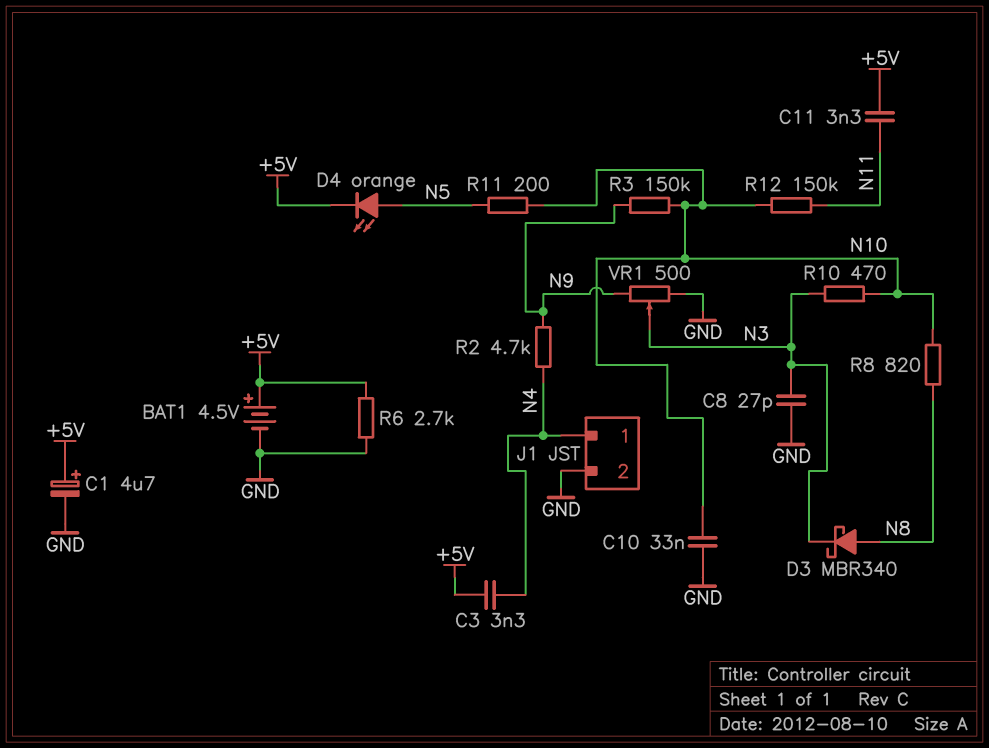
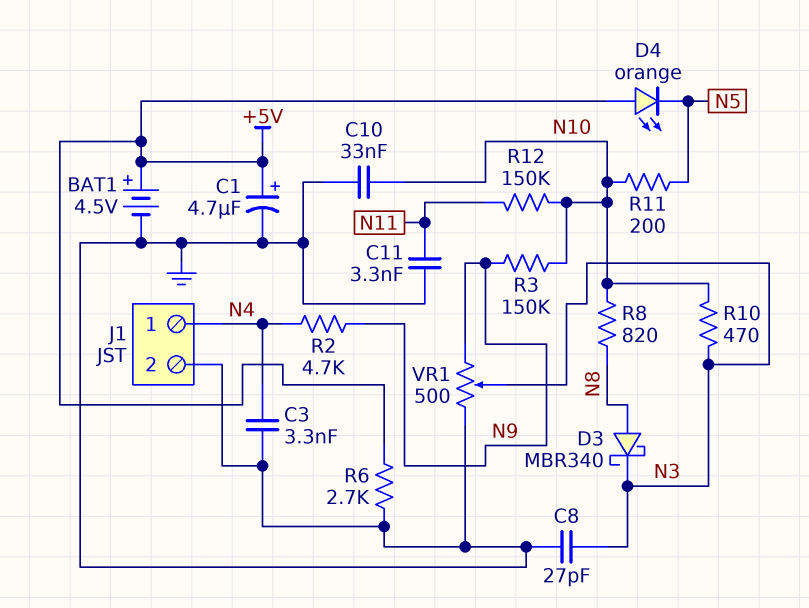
C3: 3.3nF (+5V, N4) -> 3.3nF (GND, N4)
C11: 3.3nF (+5V, N11) -> 3.3nF (GND, N11)
D4: LED orange (A N5, K +5V) -> LED orange (A +5V, K N5)

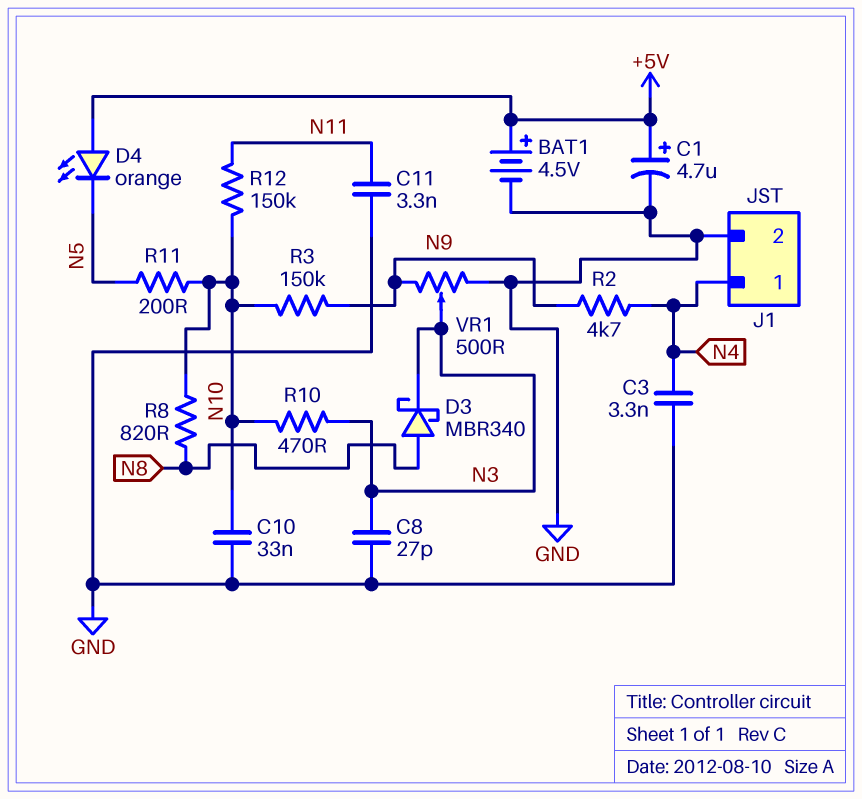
R6: 2.7k (+5V, GND) -> none

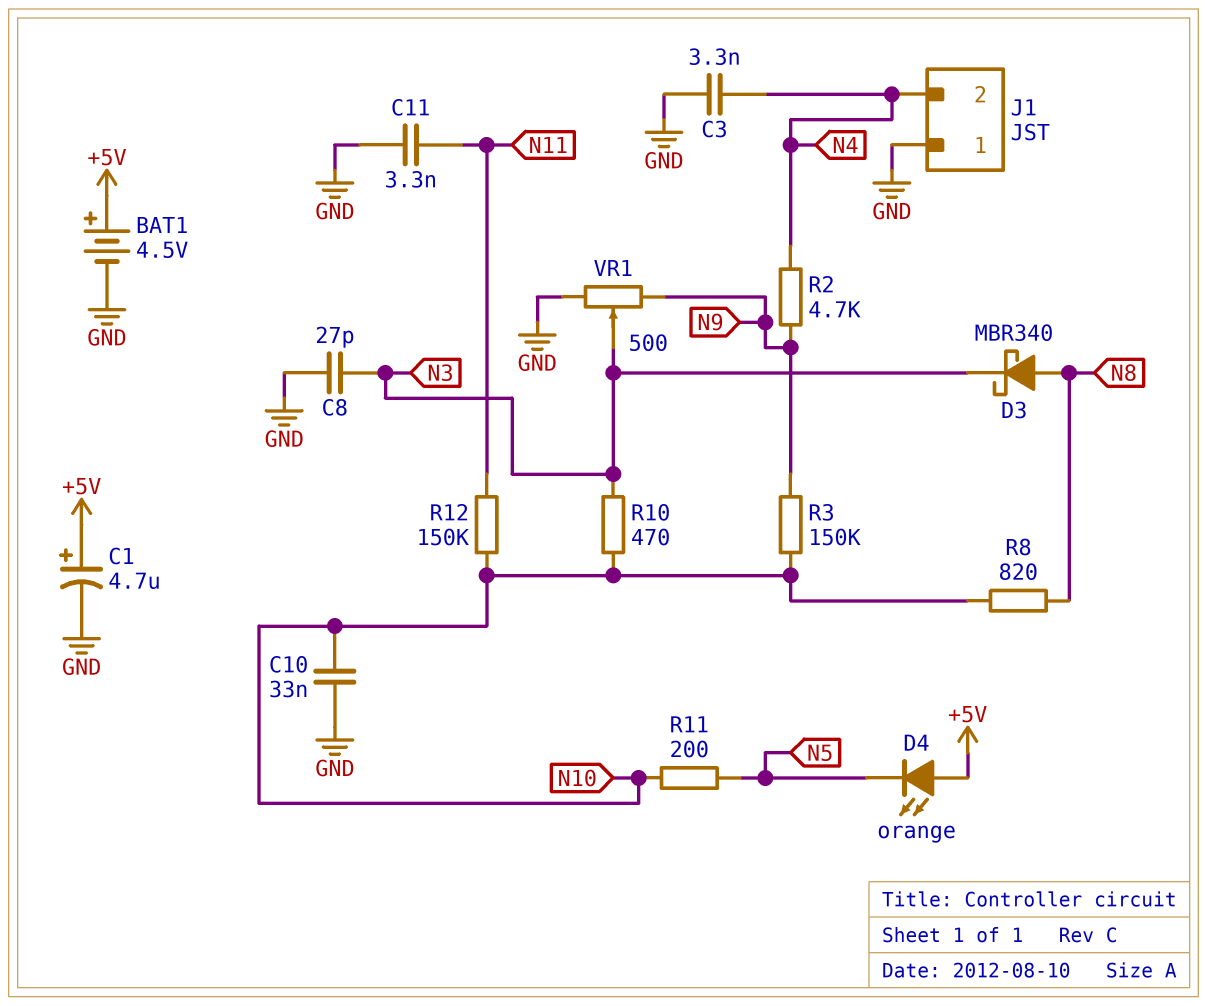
J1 pin 1: N4 -> GND
J1 pin 2: GND -> N4

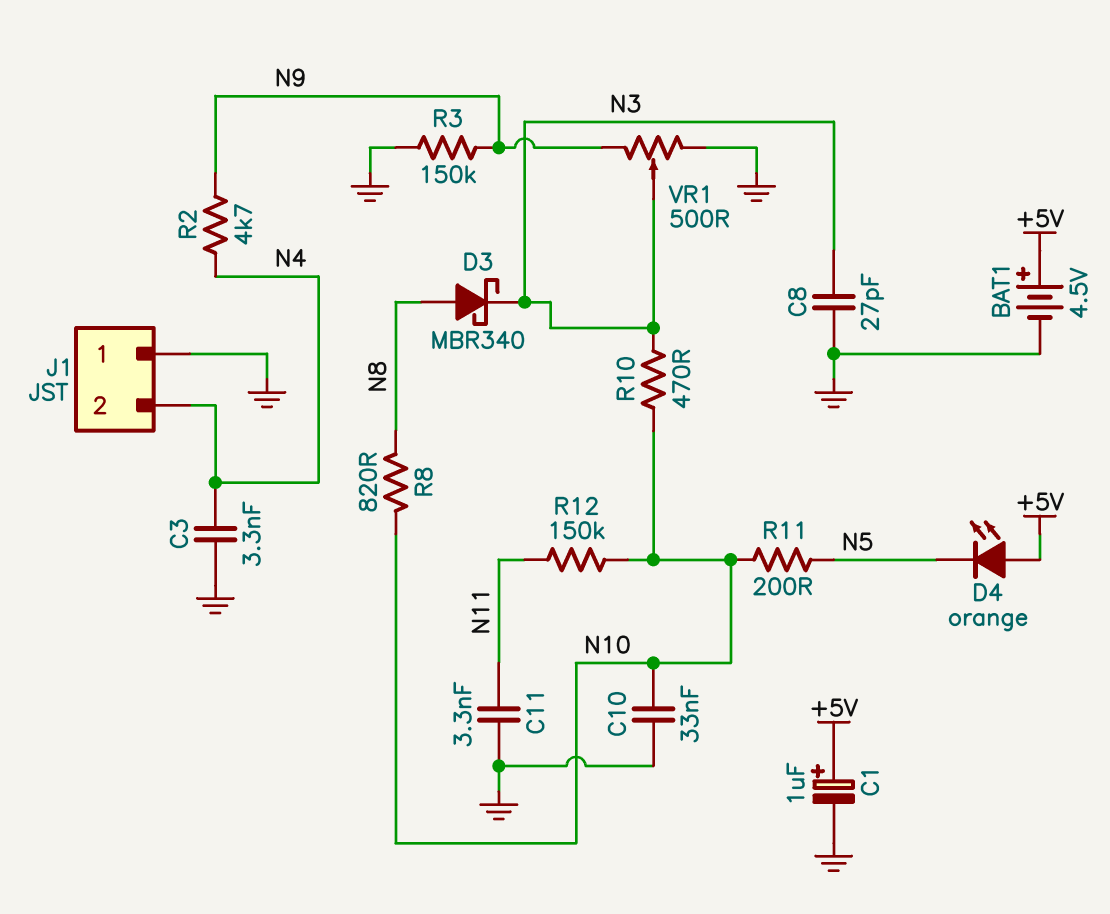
C1: 4.7uF (plus +5V, minus GND) -> 1uF (plus +5V, minus GND)
R3: 150k (N9, N10) -> 150k (GND, N9)

